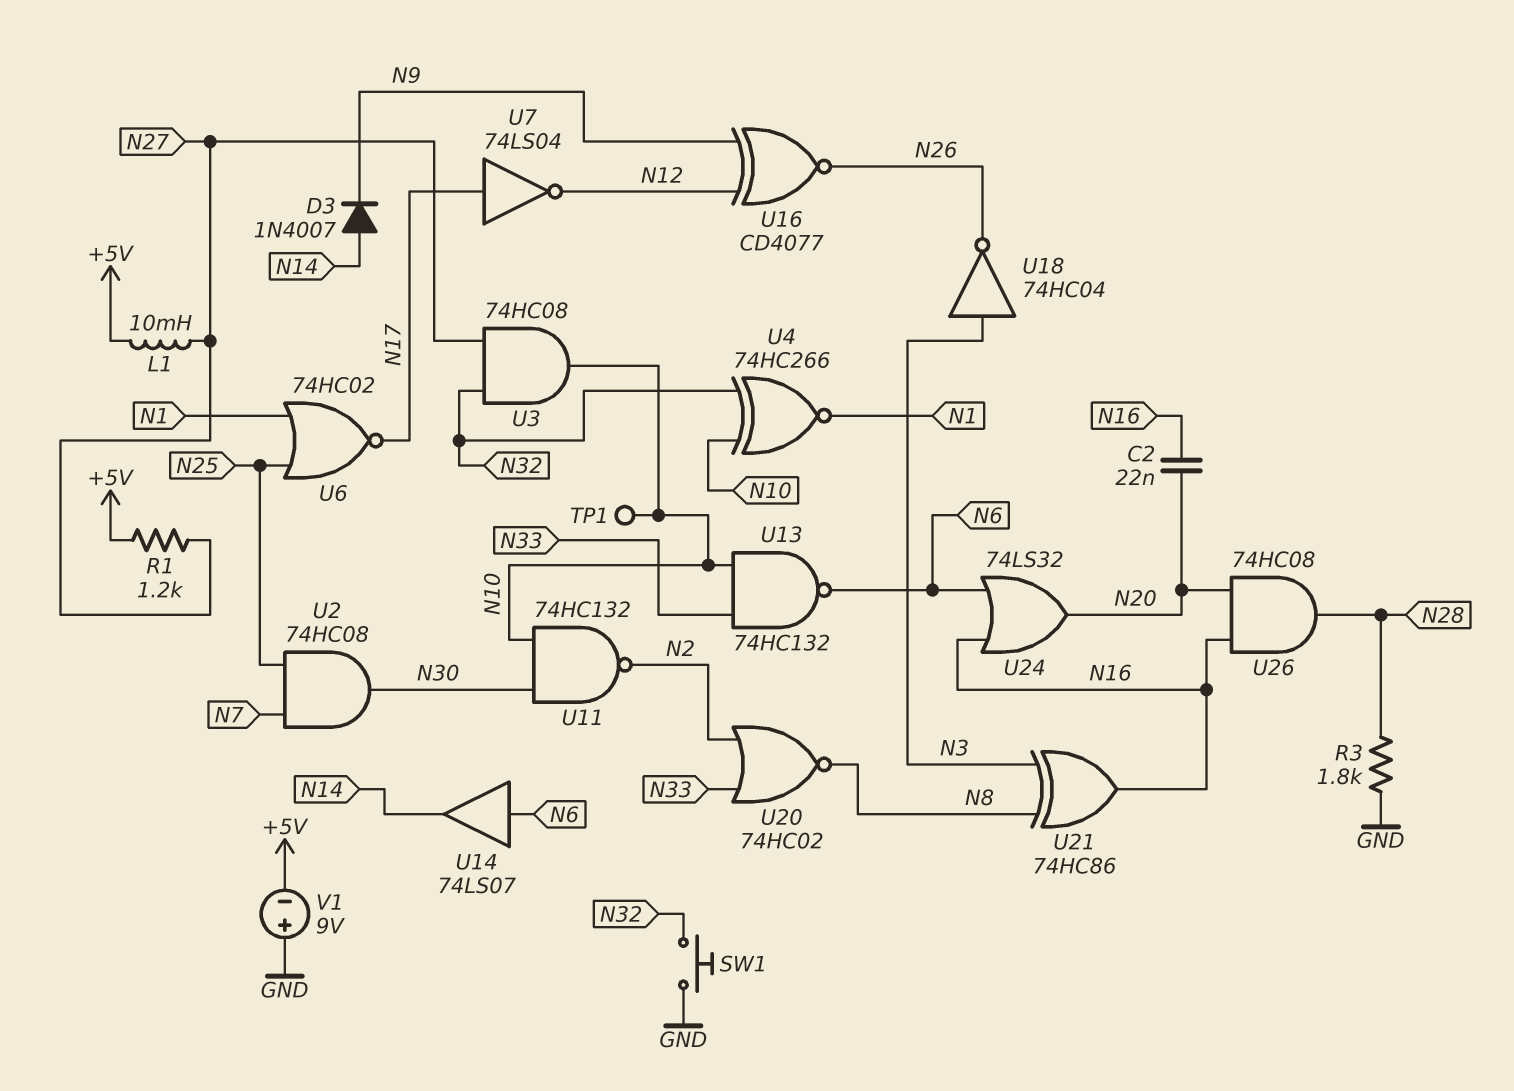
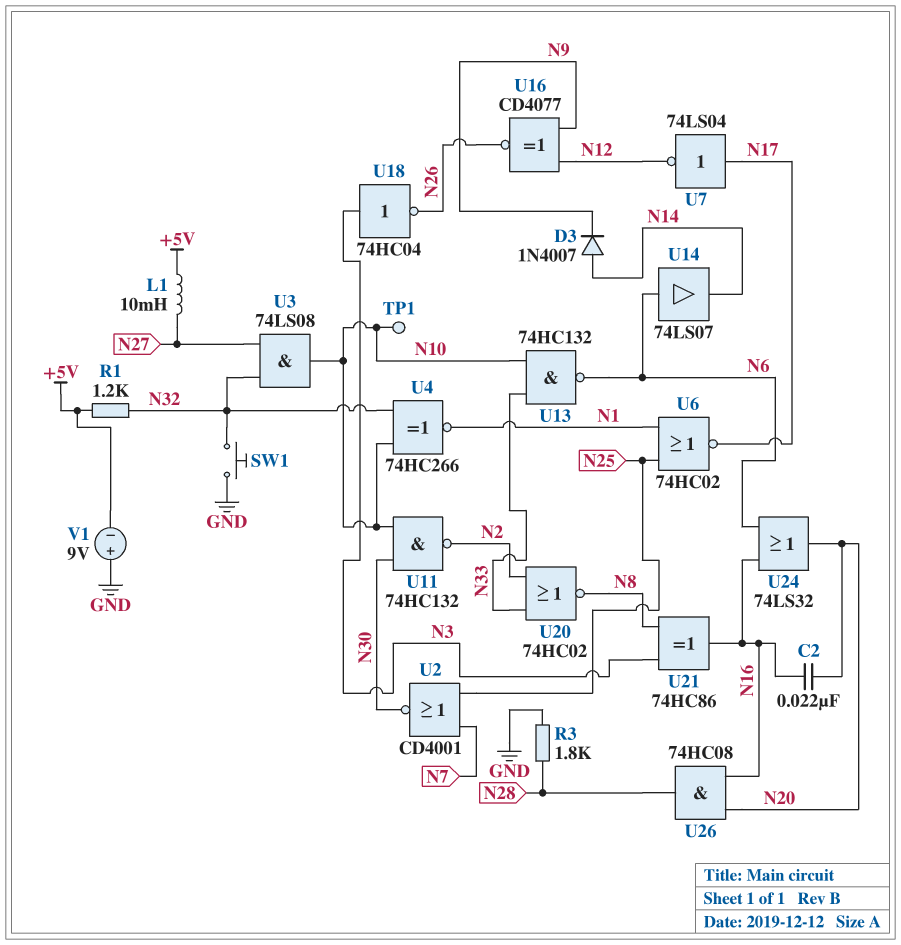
R1: 1.2k (+5V, N27) -> 1.2k (+5V, N32)
U2: AND 74HC08 (in N7, in N25, out N30) -> NOR CD4001 (in N7, in N25, out N30)
U3: AND 74HC08 (in N27, in N32, out N10) -> AND 74LS08 (in N27, in N32, out N10)

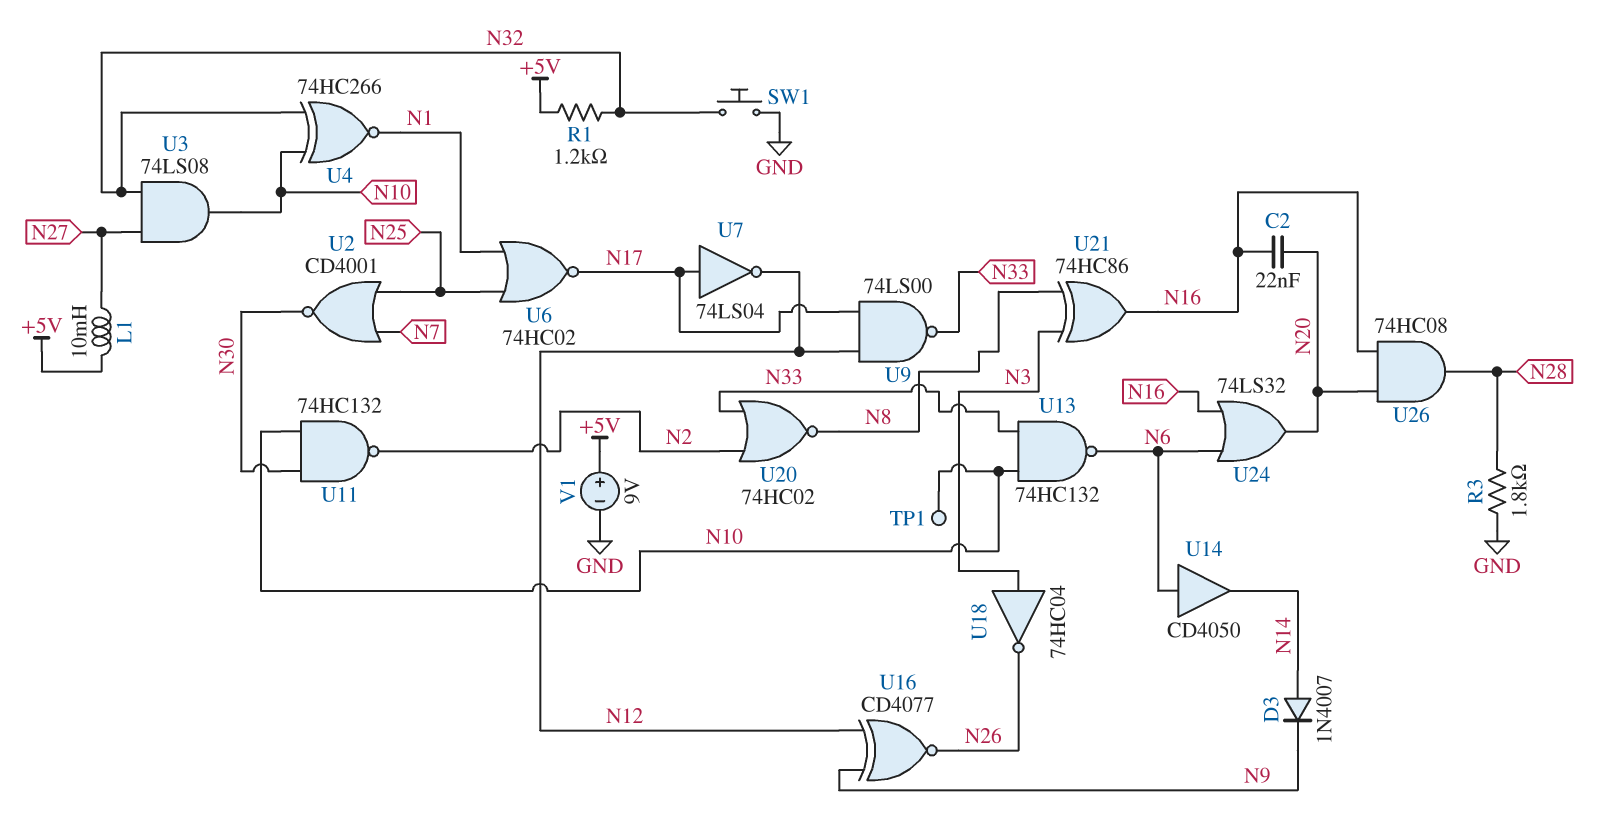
U9: none -> NAND 74LS00 (in N12, in N17, out N33)
U14: buffer 74LS07 (in N6, out N14) -> buffer CD4050 (in N6, out N14)
V1: 9V (plus GND, minus +5V) -> 9V (plus +5V, minus GND)

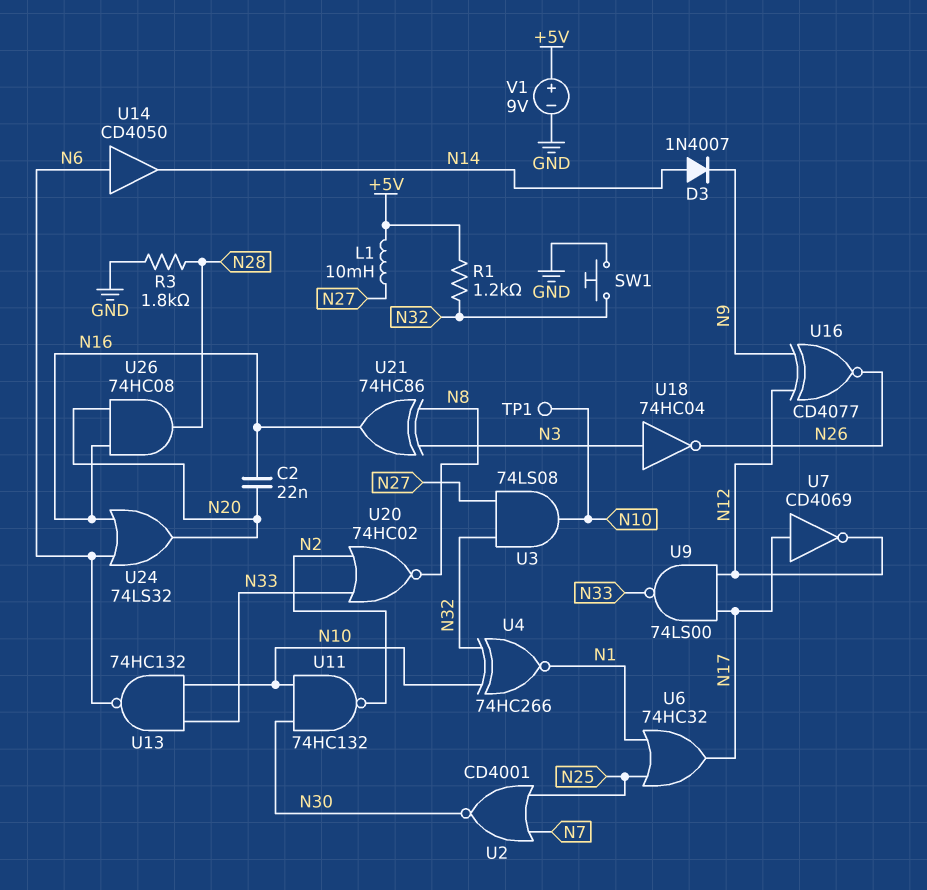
U6: NOR 74HC02 (in N1, in N25, out N17) -> OR 74HC32 (in N1, in N25, out N17)
U7: NOT 74LS04 (in N17, out N12) -> NOT CD4069 (in N17, out N12)

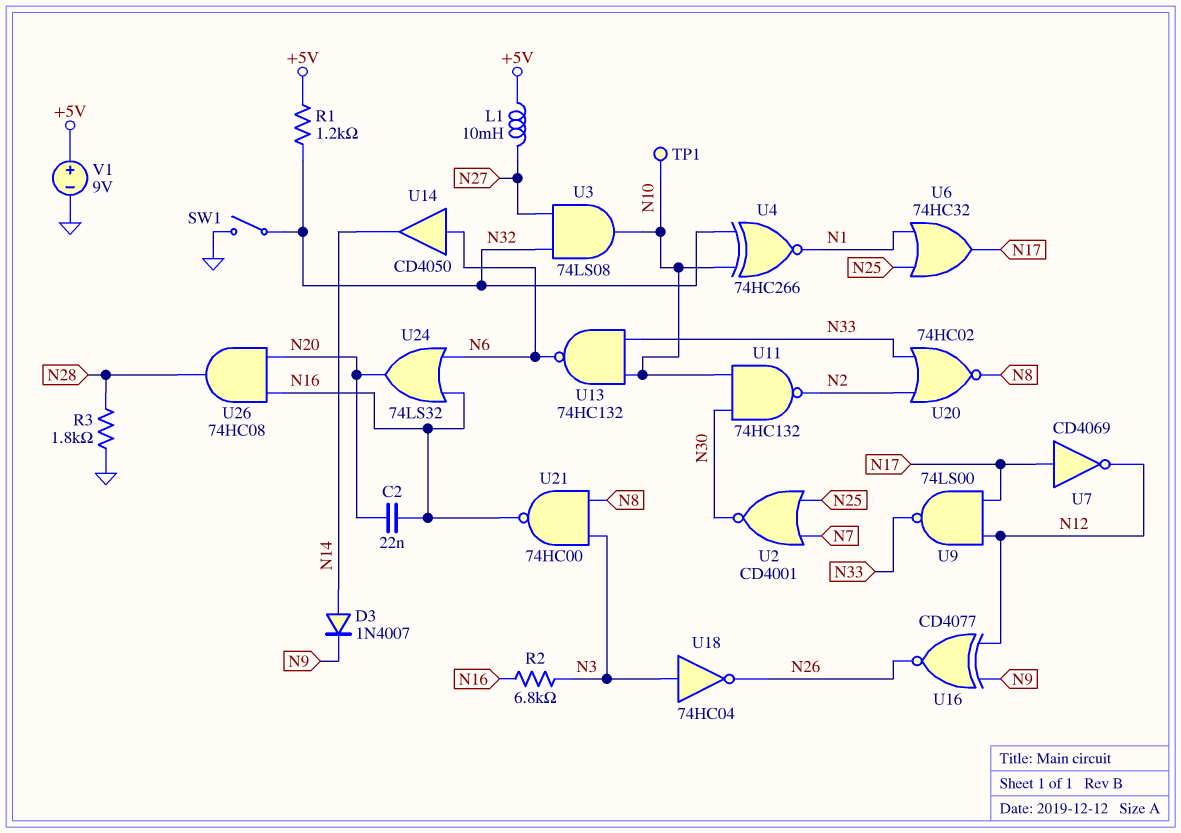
R2: none -> 6.8k (N3, N16)
SW1: button (GND, N32) -> switch (GND, N32)
U21: XOR 74HC86 (in N3, in N8, out N16) -> NAND 74HC00 (in N3, in N8, out N16)

